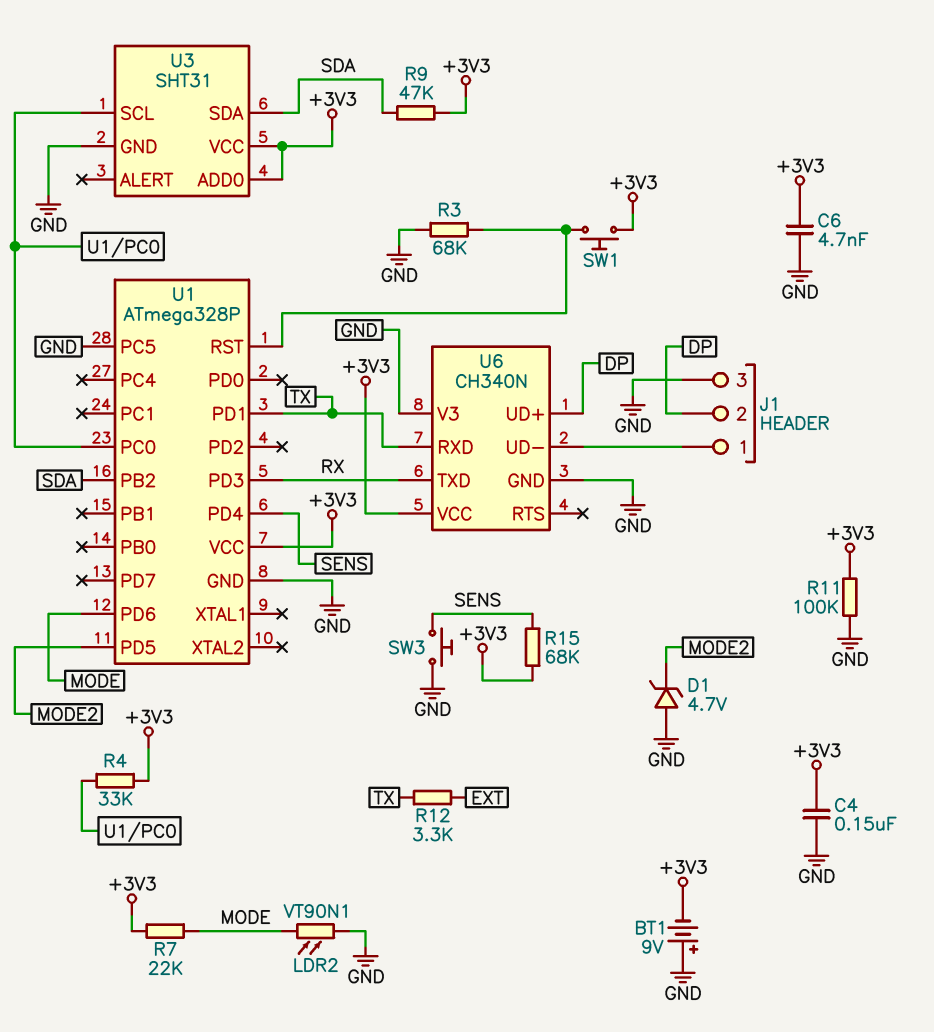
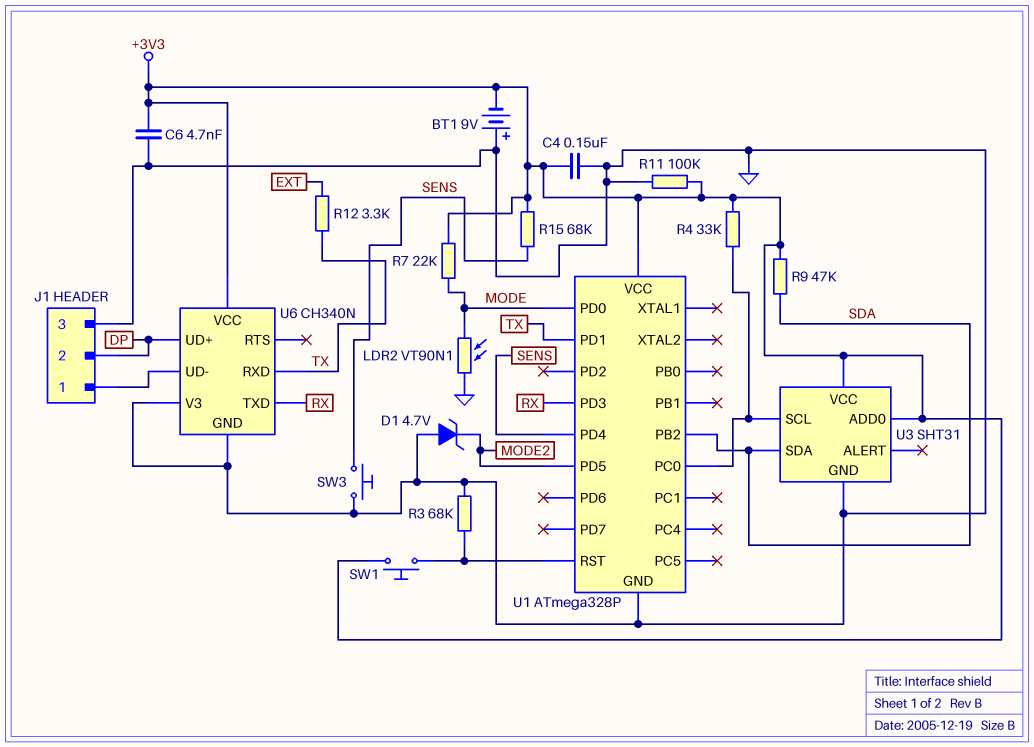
U1 pin PC5: GND -> none
U1 pin PD0: none -> MODE
U1 pin PD6: MODE -> none

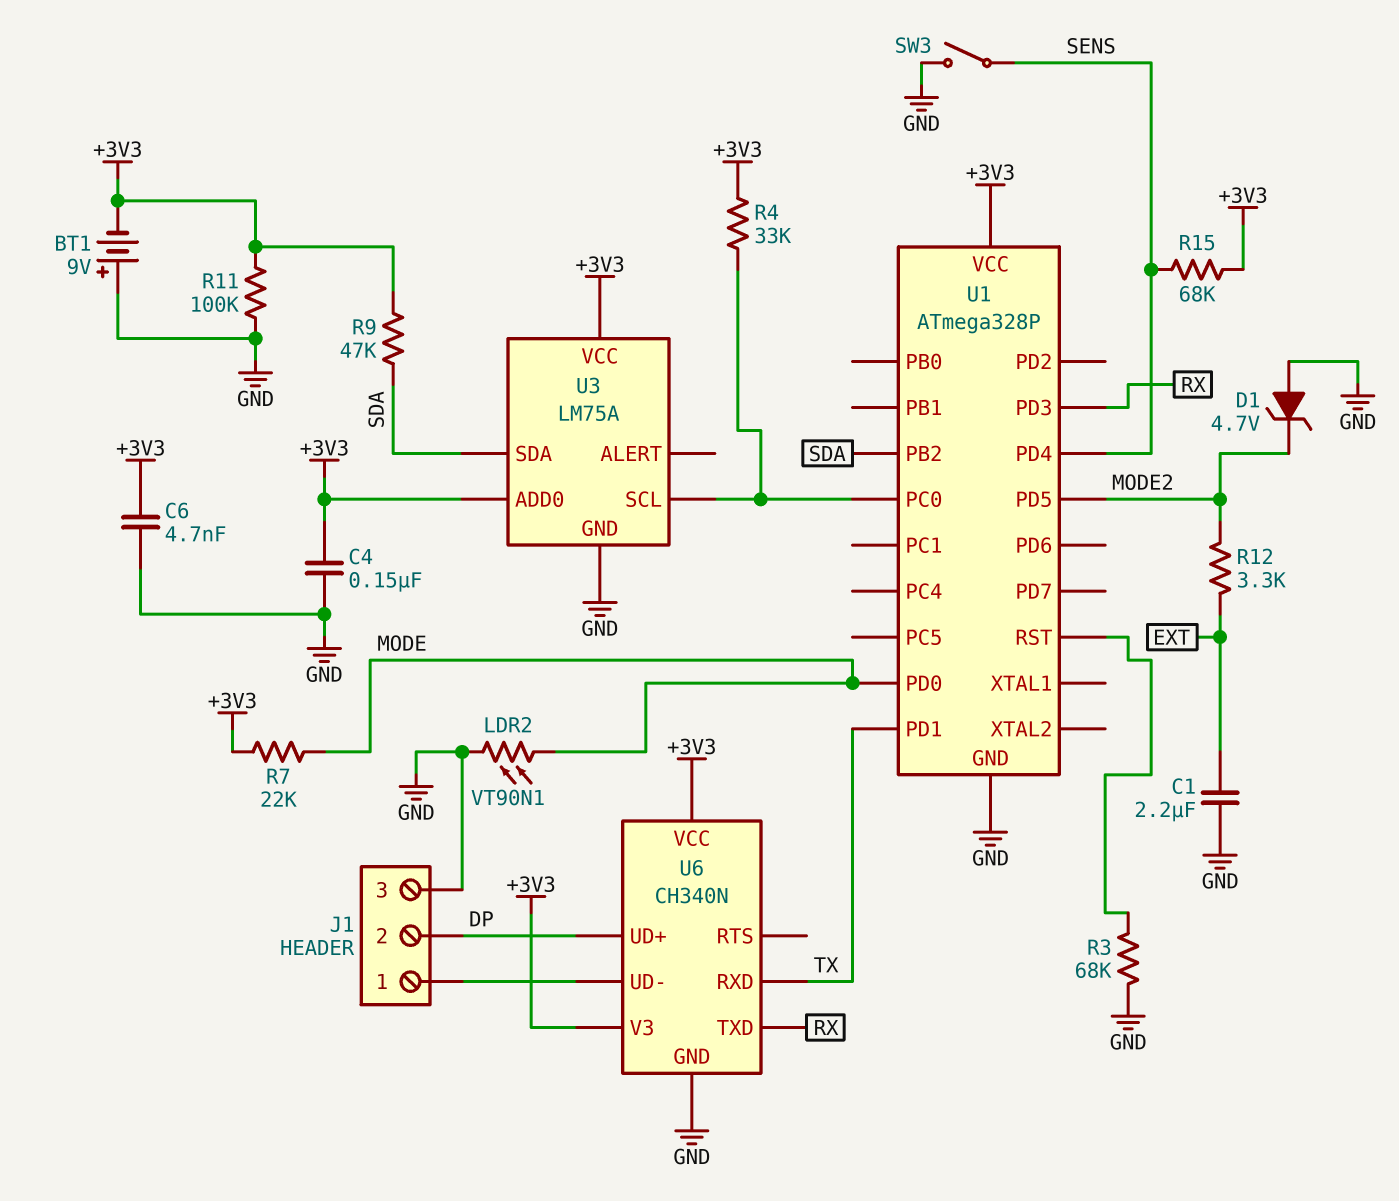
C1: none -> 2.2uF (EXT, GND)
R12: 3.3k (EXT, TX) -> 3.3k (EXT, MODE2)
SW1: button (+3V3, U1/RST) -> none
SW3: button (GND, SENS) -> switch (GND, SENS)
U3: SHT31 -> LM75A
U6 pin V3: GND -> +3V3

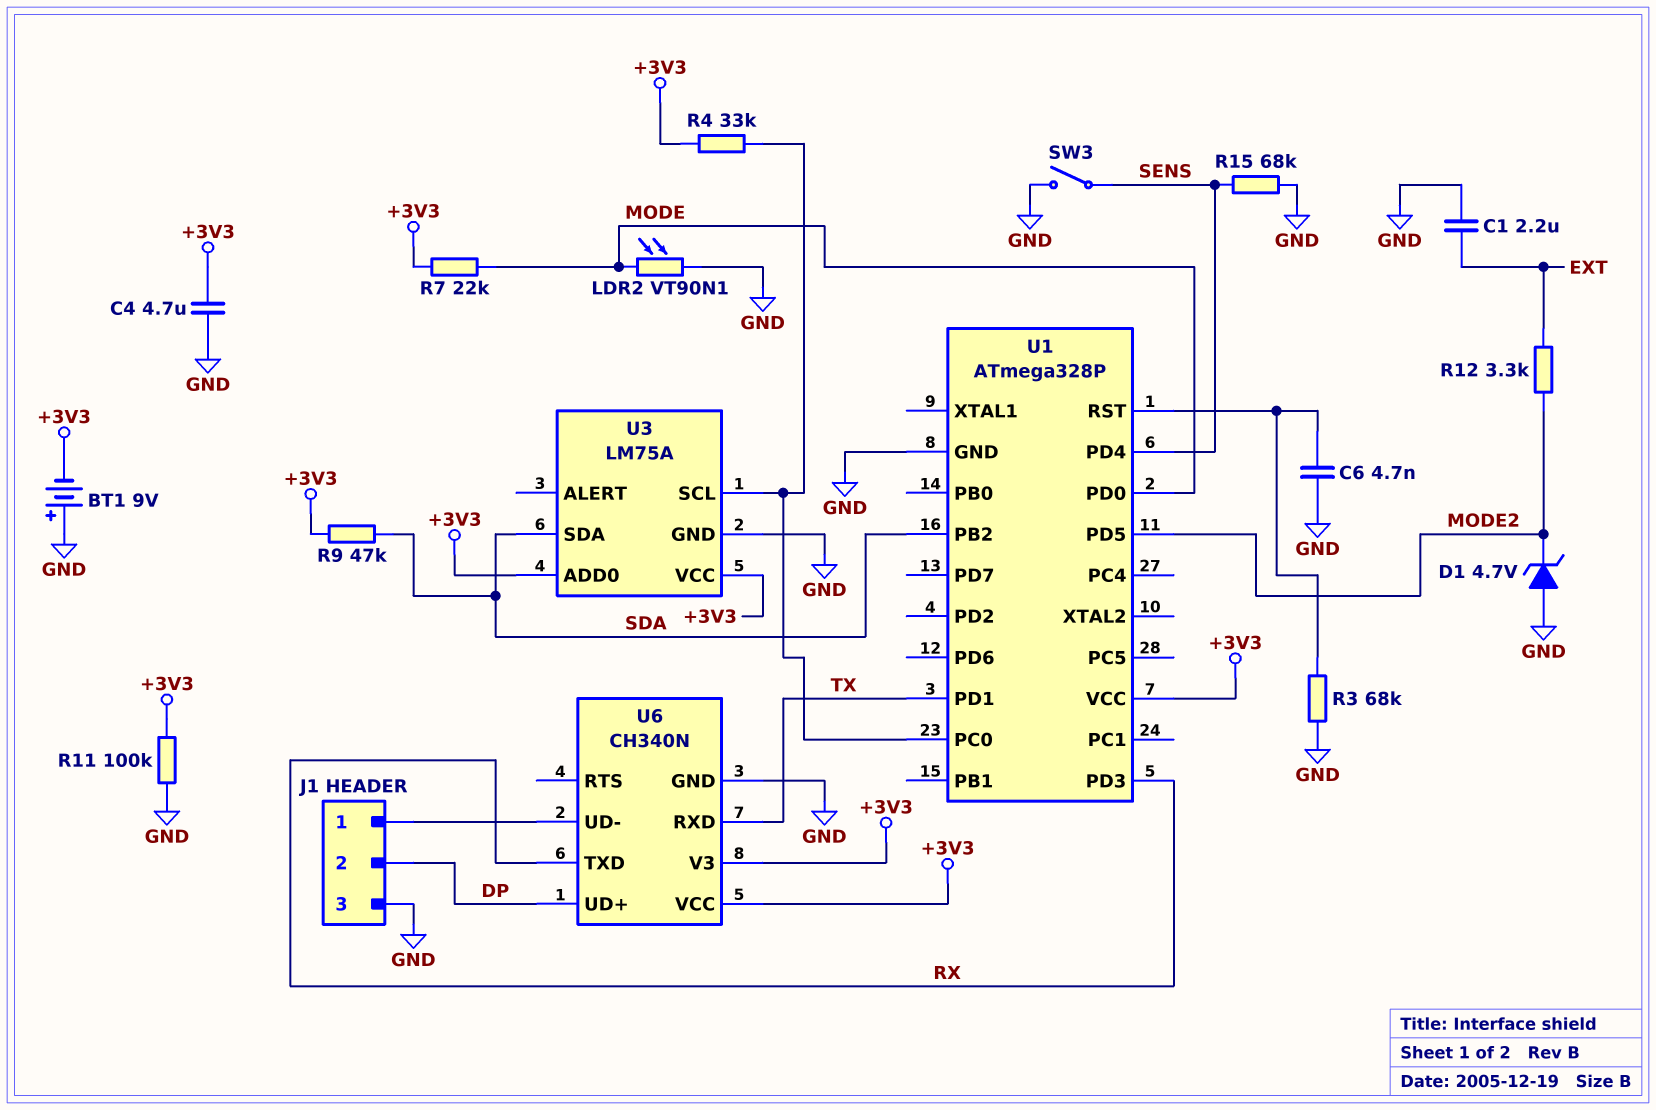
C4: 150nF (+3V3, GND) -> 4.7uF (+3V3, GND)
C6: 4.7nF (+3V3, GND) -> 4.7nF (GND, U1/RST)
R15: 68k (+3V3, SENS) -> 68k (GND, SENS)

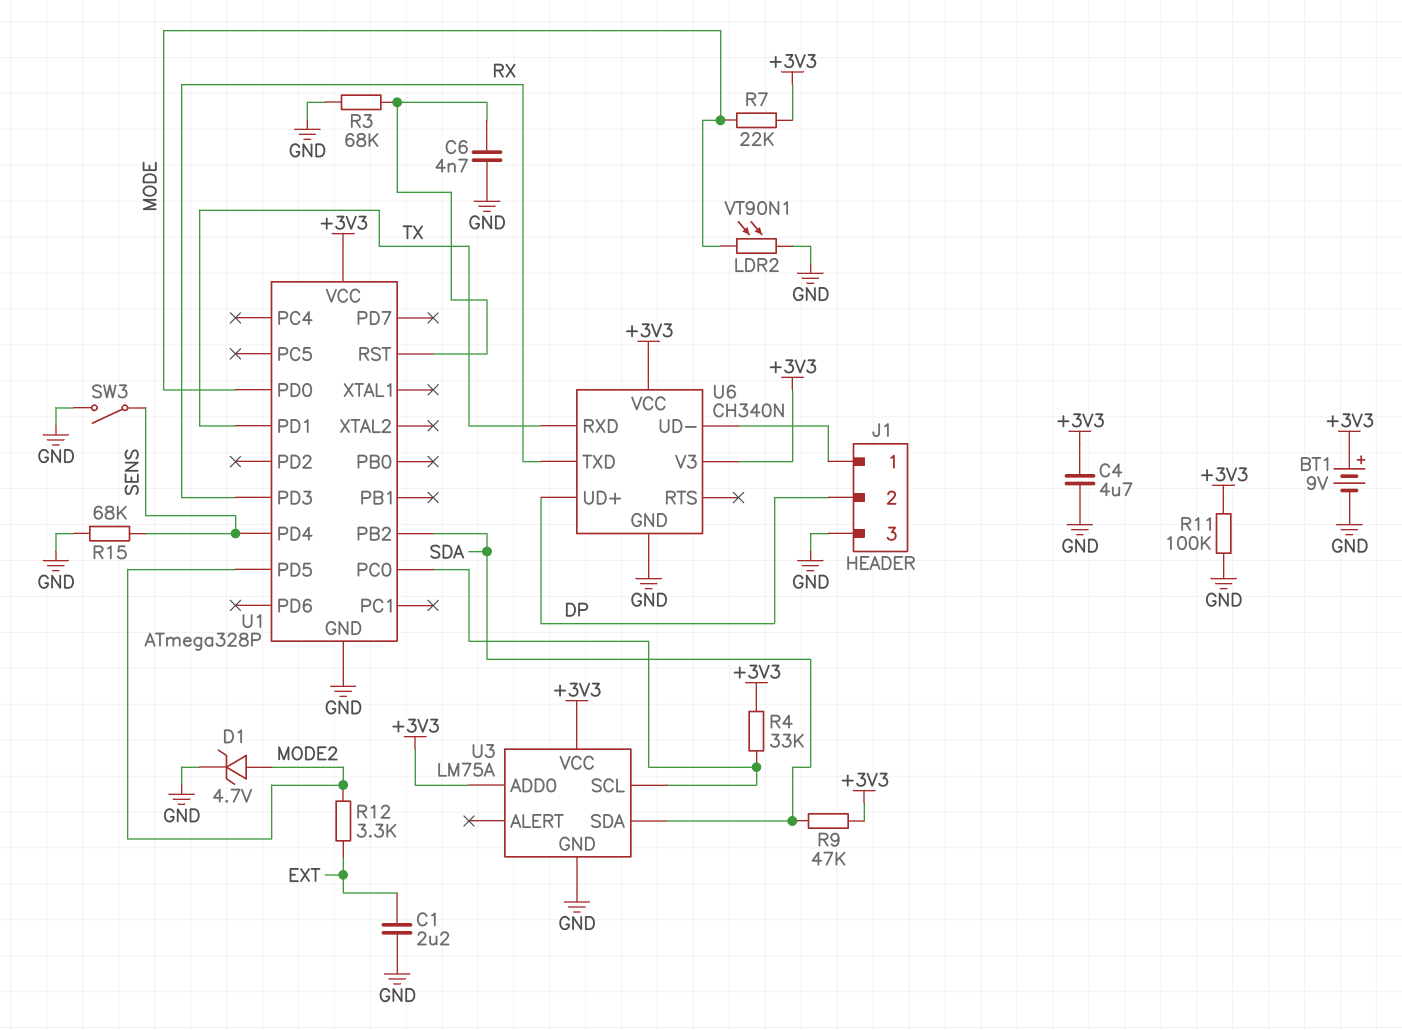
BT1: 9V (plus GND, minus +3V3) -> 9V (plus +3V3, minus GND)
D1: zener 4.7V (A GND, K MODE2) -> zener 4.7V (A MODE2, K GND)

